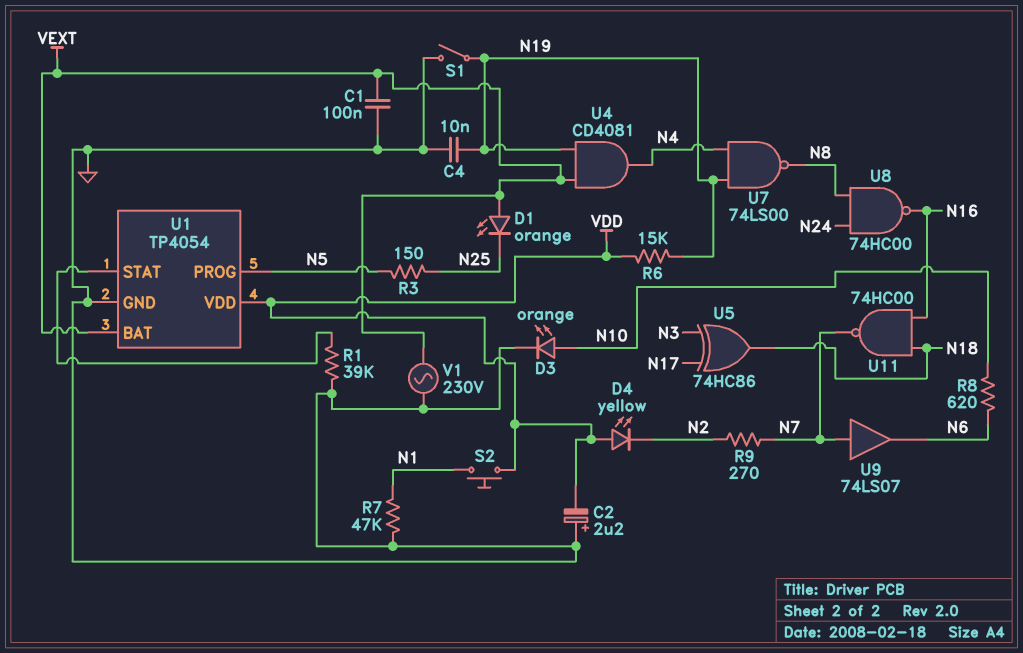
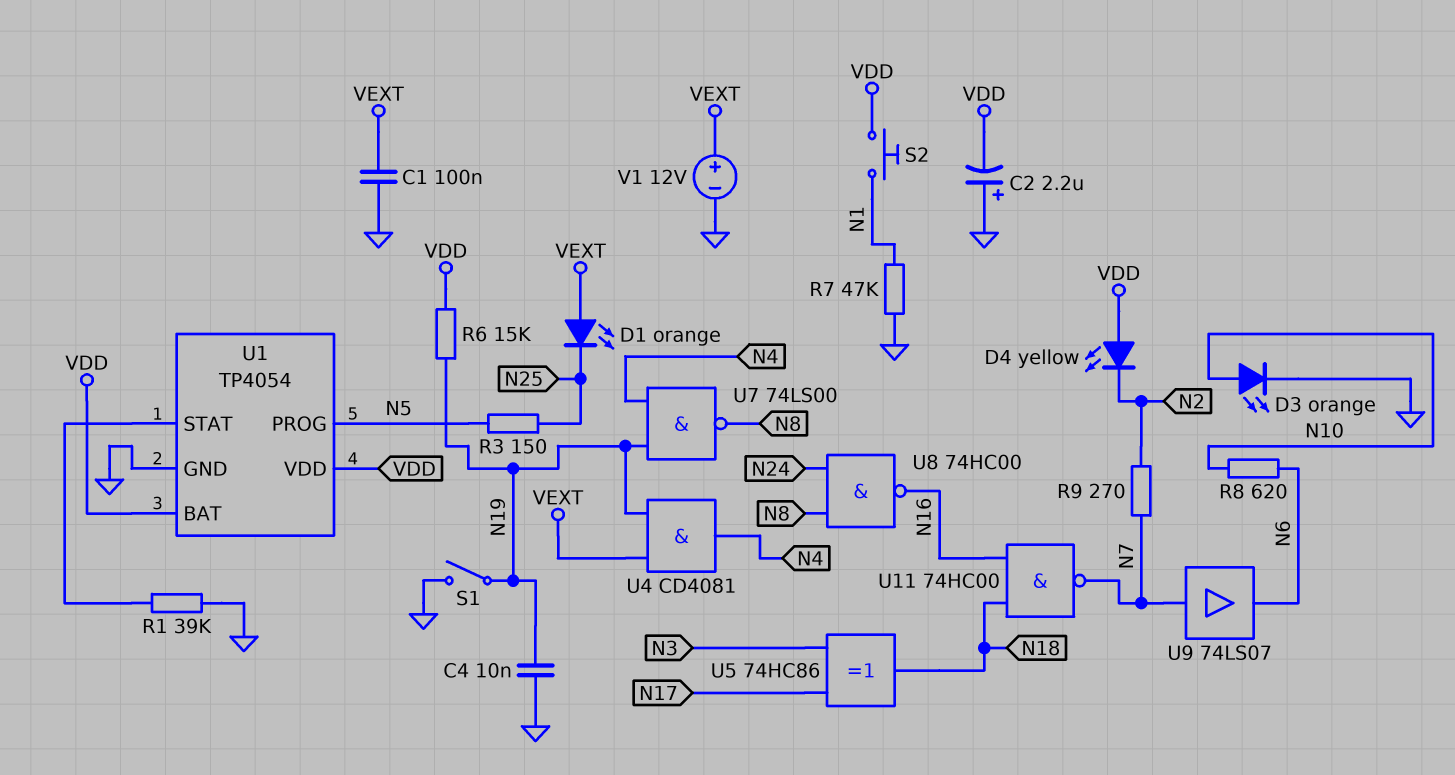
U1 pin BAT: VEXT -> VDD
V1: AC 230V (GND, VEXT) -> 12V (plus VEXT, minus GND)

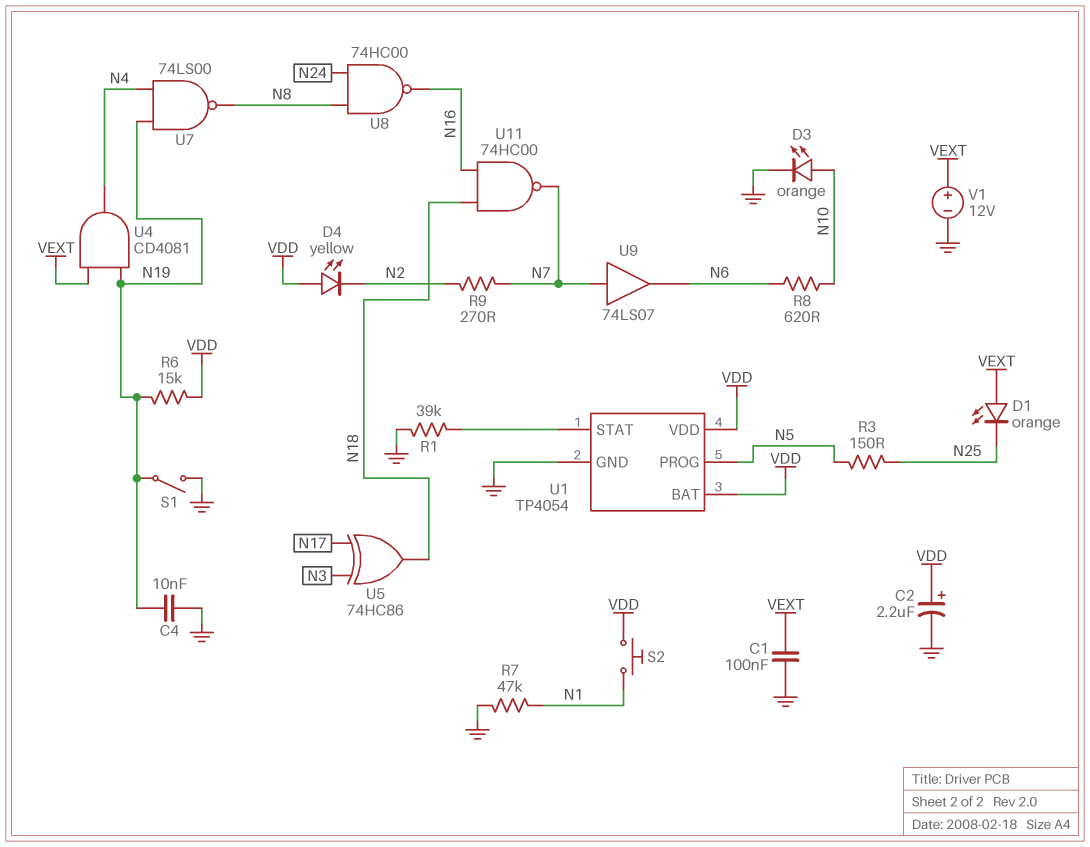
C2: 2.2uF (plus GND, minus VDD) -> 2.2uF (plus VDD, minus GND)

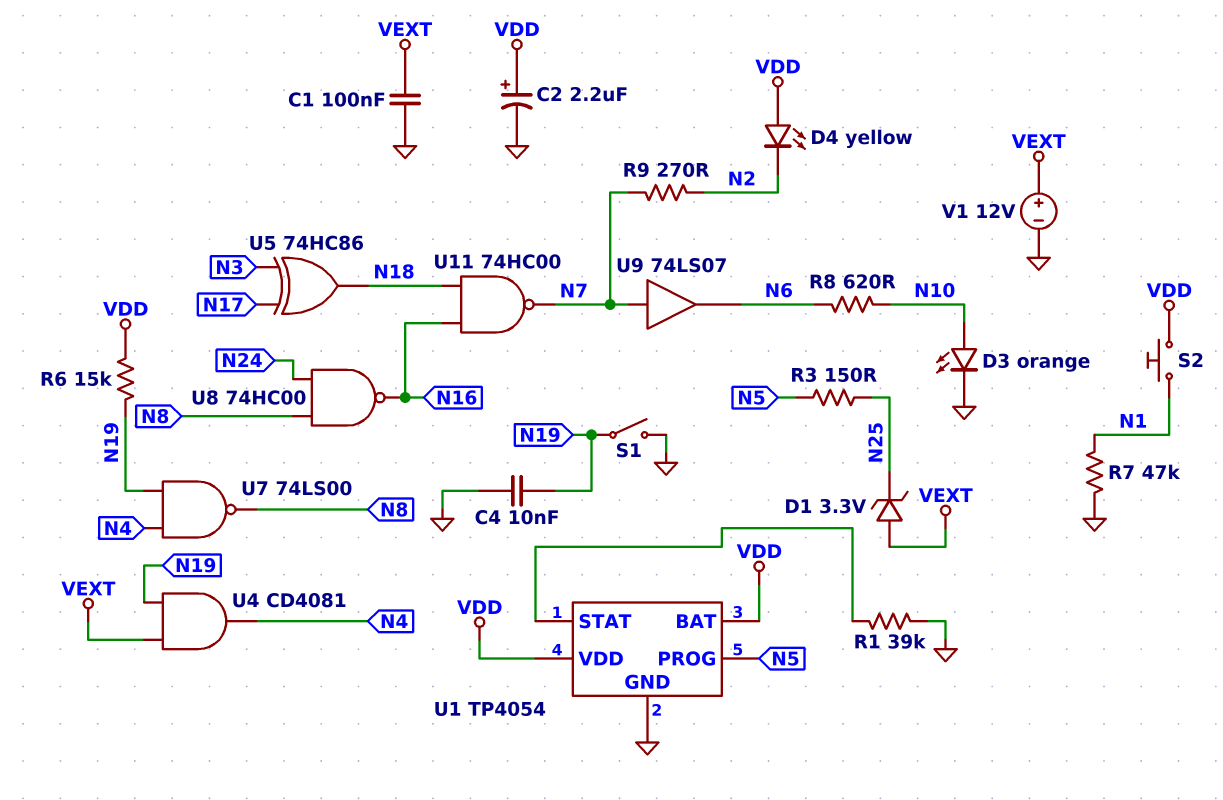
D1: LED orange (A VEXT, K N25) -> zener 3.3V (A VEXT, K N25)

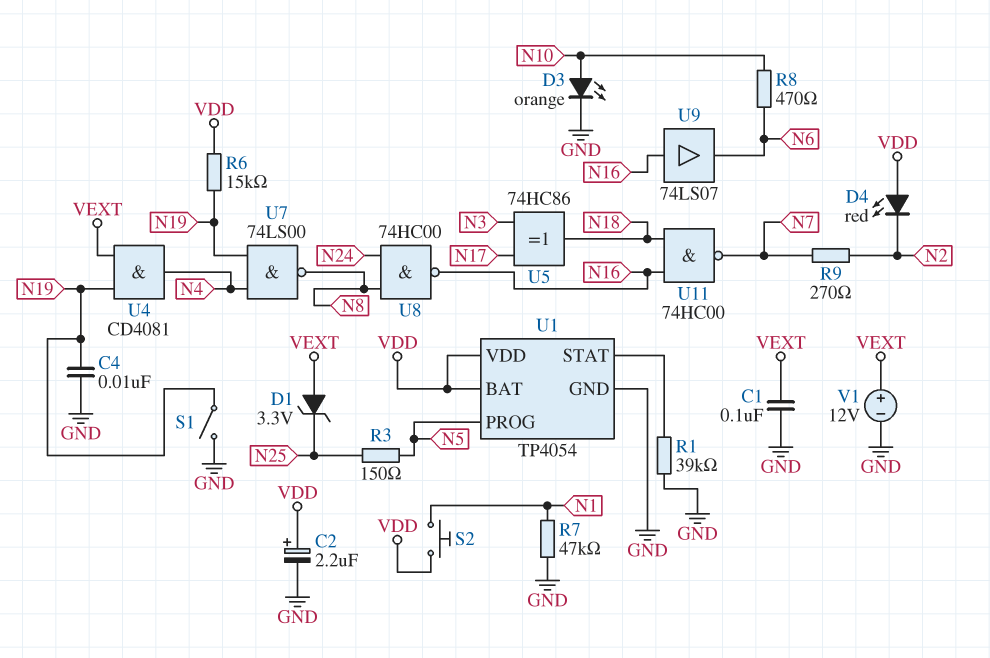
D4: LED yellow (A VDD, K N2) -> LED red (A VDD, K N2)
R8: 620 (N6, N10) -> 470 (N6, N10)
U9: buffer 74LS07 (in N7, out N6) -> buffer 74LS07 (in N16, out N6)

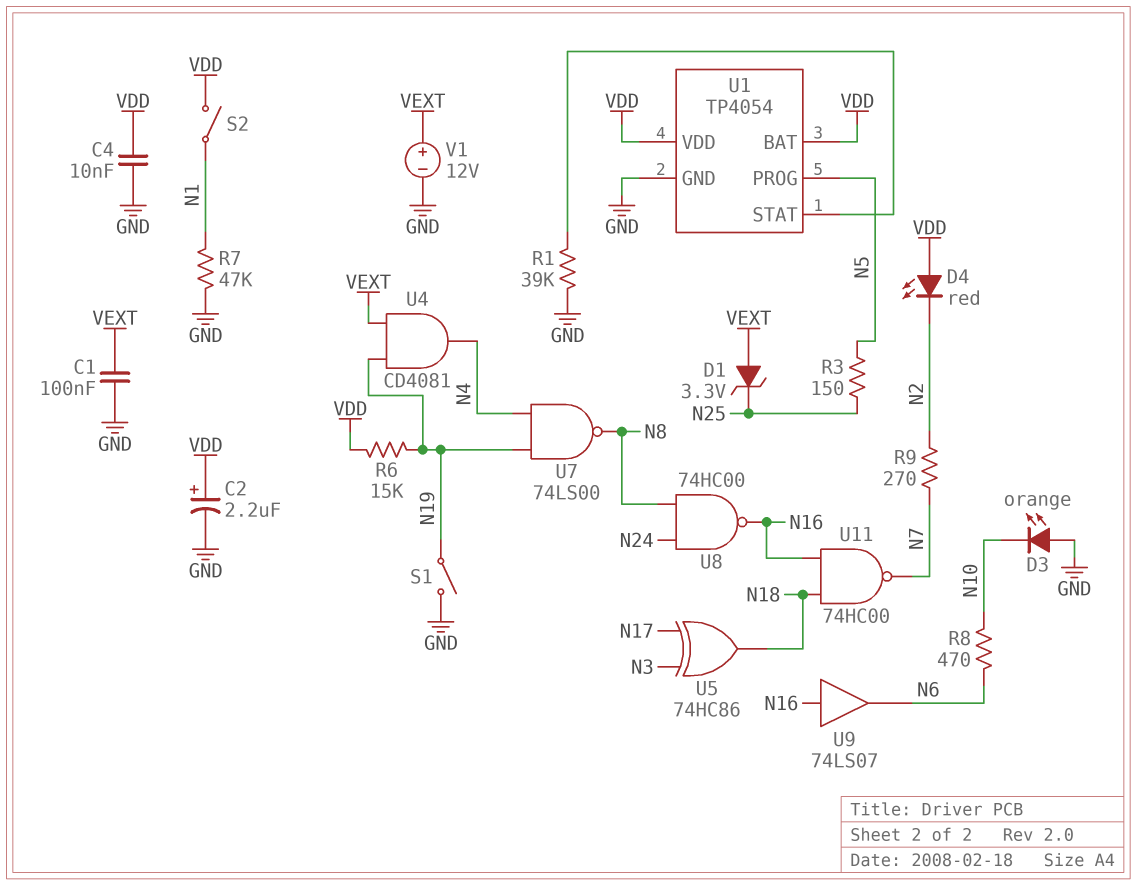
C4: 10nF (GND, N19) -> 10nF (GND, VDD)
D3: LED orange (A N10, K GND) -> LED orange (A GND, K N10)
S2: button (N1, VDD) -> switch (N1, VDD)

